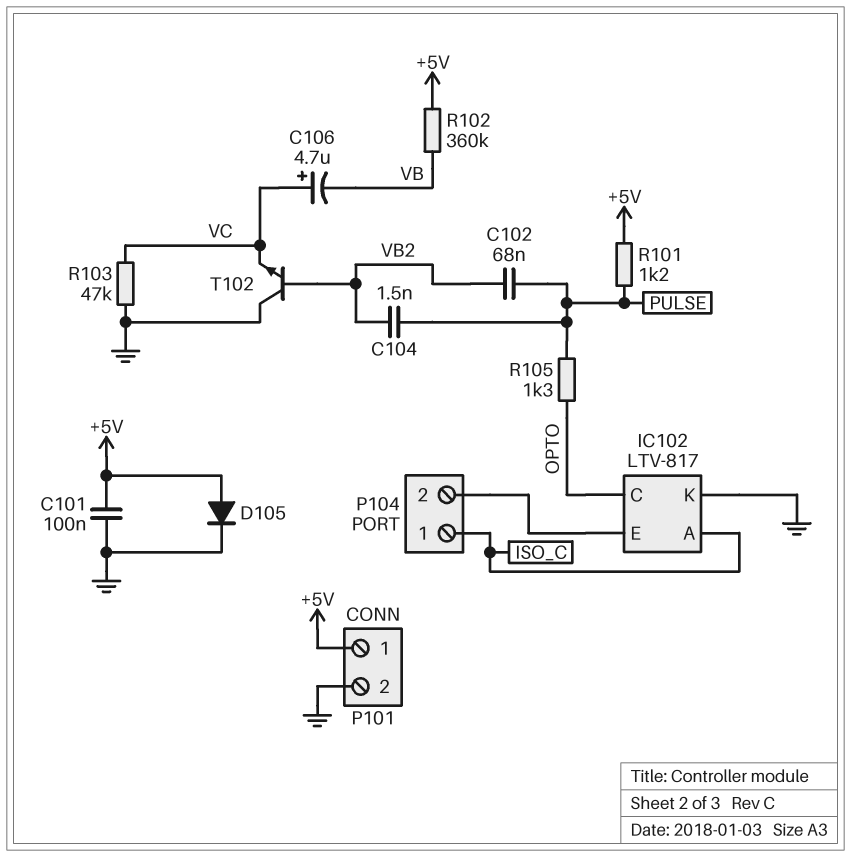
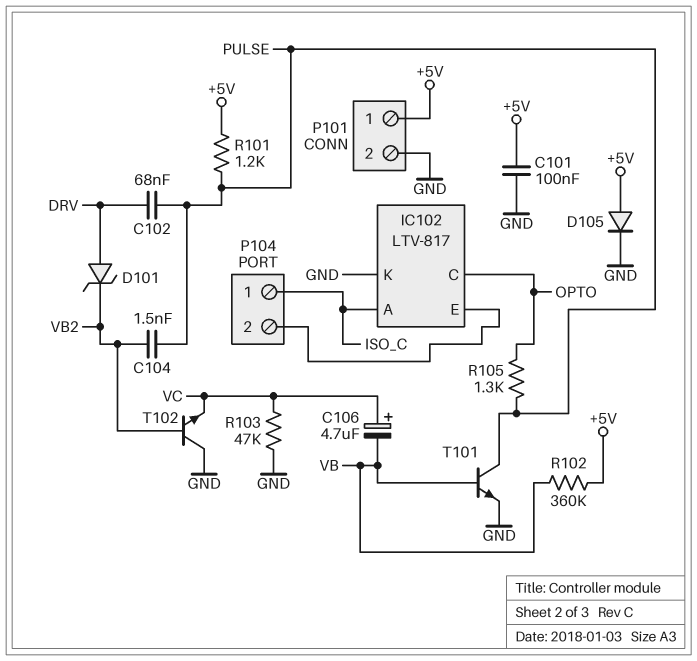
C102: 68nF (PULSE, VB2) -> 68nF (DRV, PULSE)
D101: none -> zener (A DRV, K VB2)
T101: none -> NPN (B VB, C PULSE, E GND)

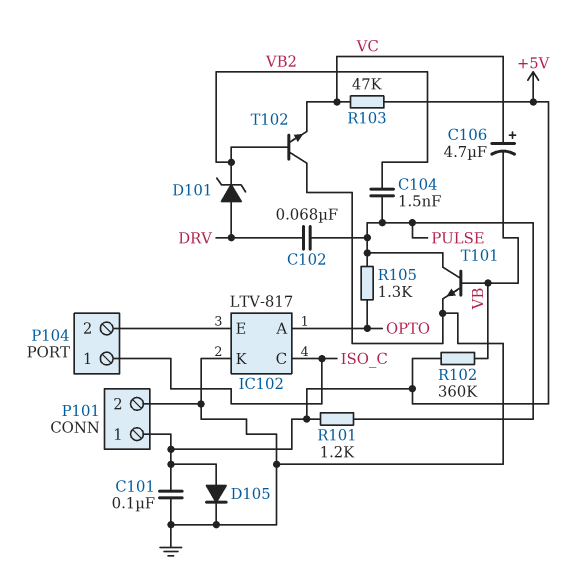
IC102 pin A: ISO_C -> OPTO
IC102 pin C: OPTO -> ISO_C
R103: 47k (GND, VC) -> 47k (+5V, VC)

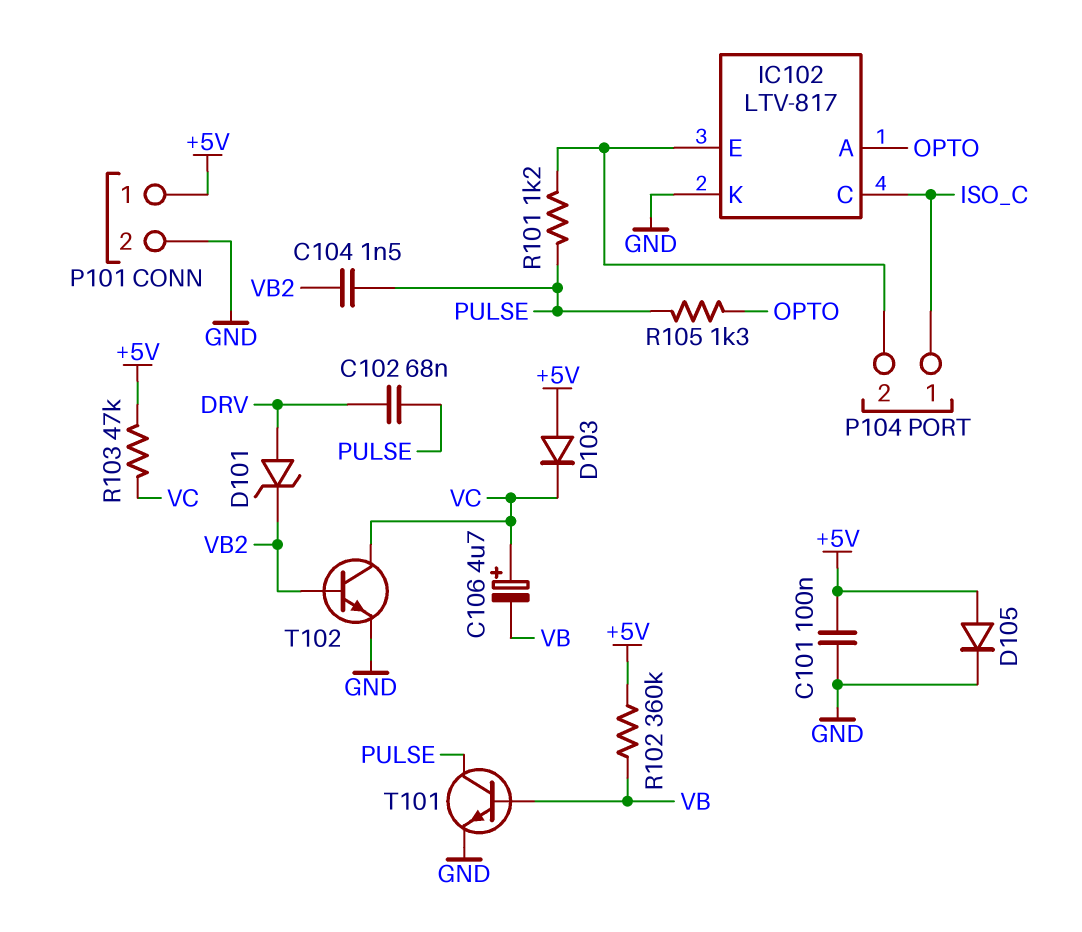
D103: none -> diode (A +5V, K VC)
R101: 1.2k (+5V, PULSE) -> 1.2k (IC102/E, PULSE)
T102: NPN (B VB2, C GND, E VC) -> NPN (B VB2, C VC, E GND)

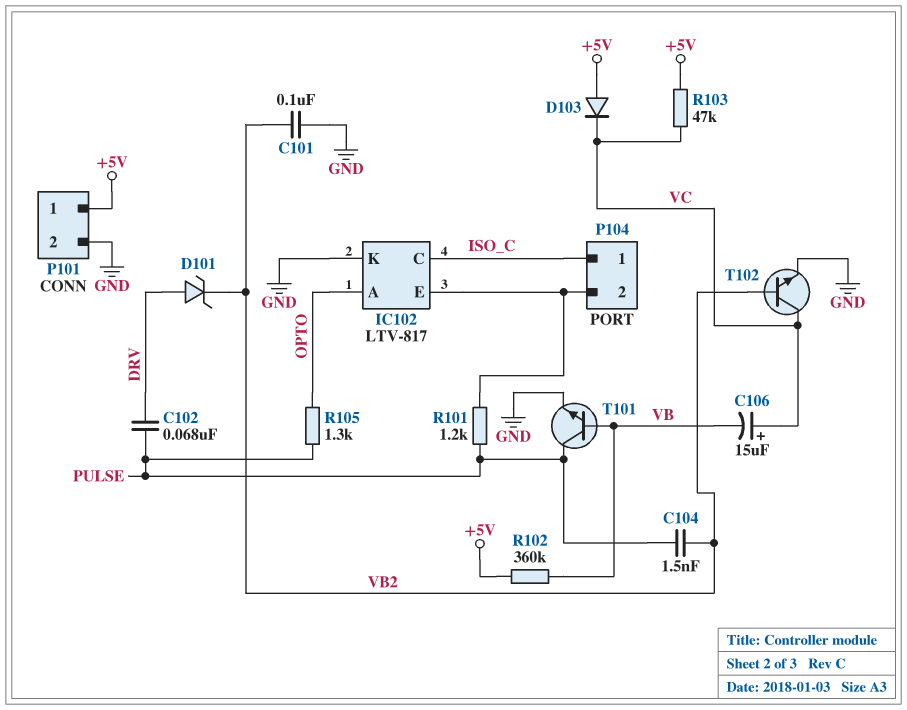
C101: 100nF (+5V, GND) -> 100nF (GND, VB2)
C106: 4.7uF (plus VC, minus VB) -> 15uF (plus VC, minus VB)
D105: diode (A +5V, K GND) -> none

